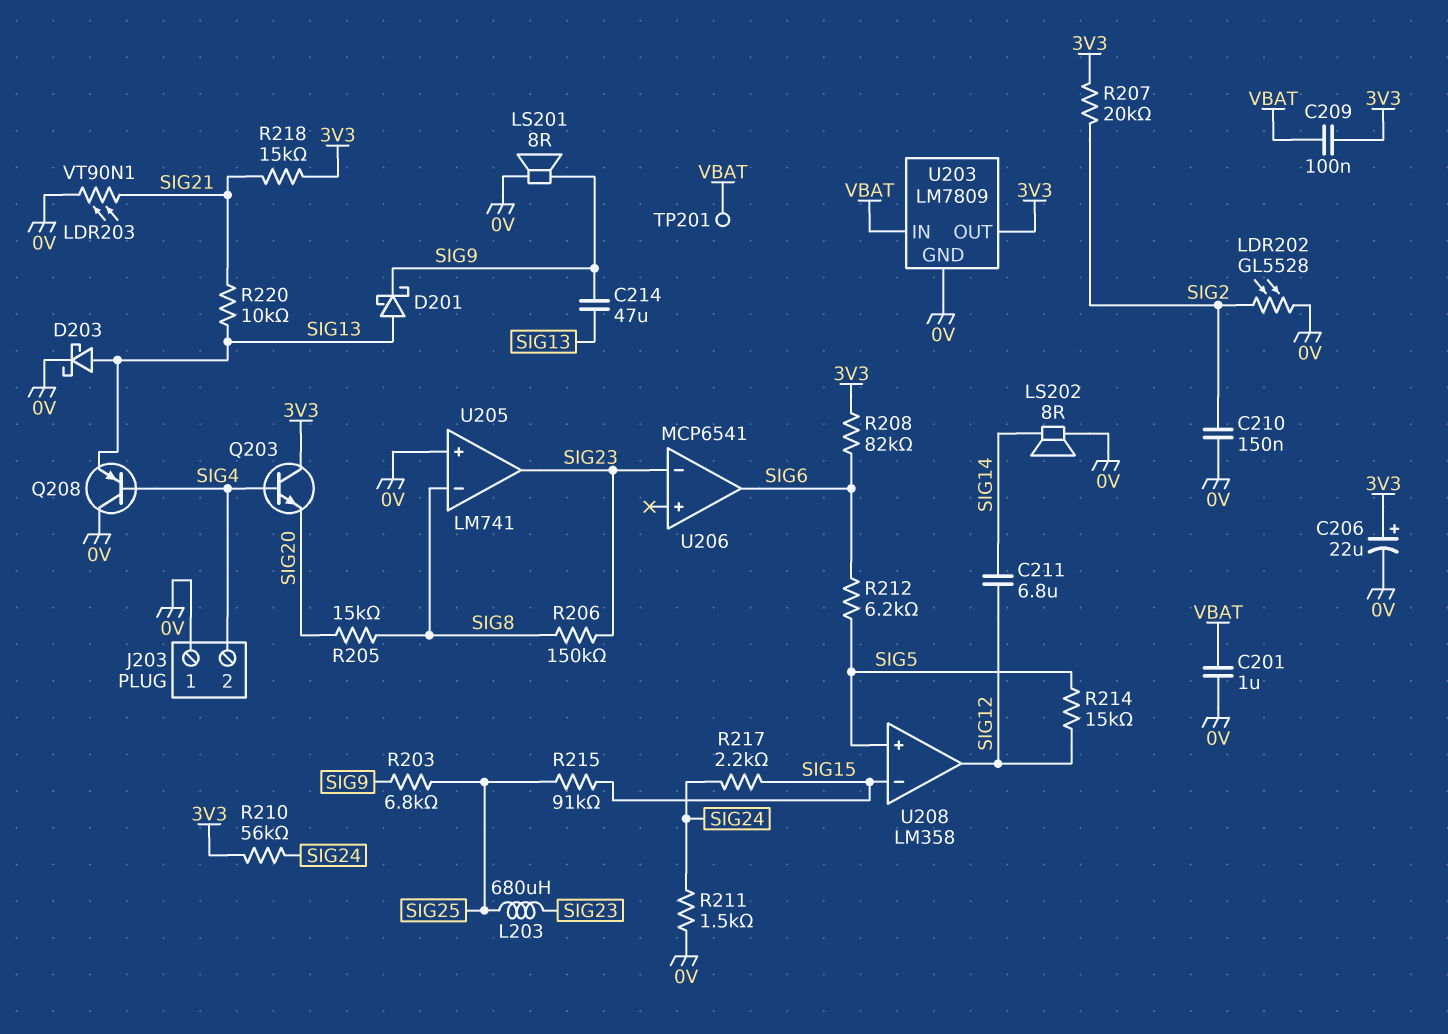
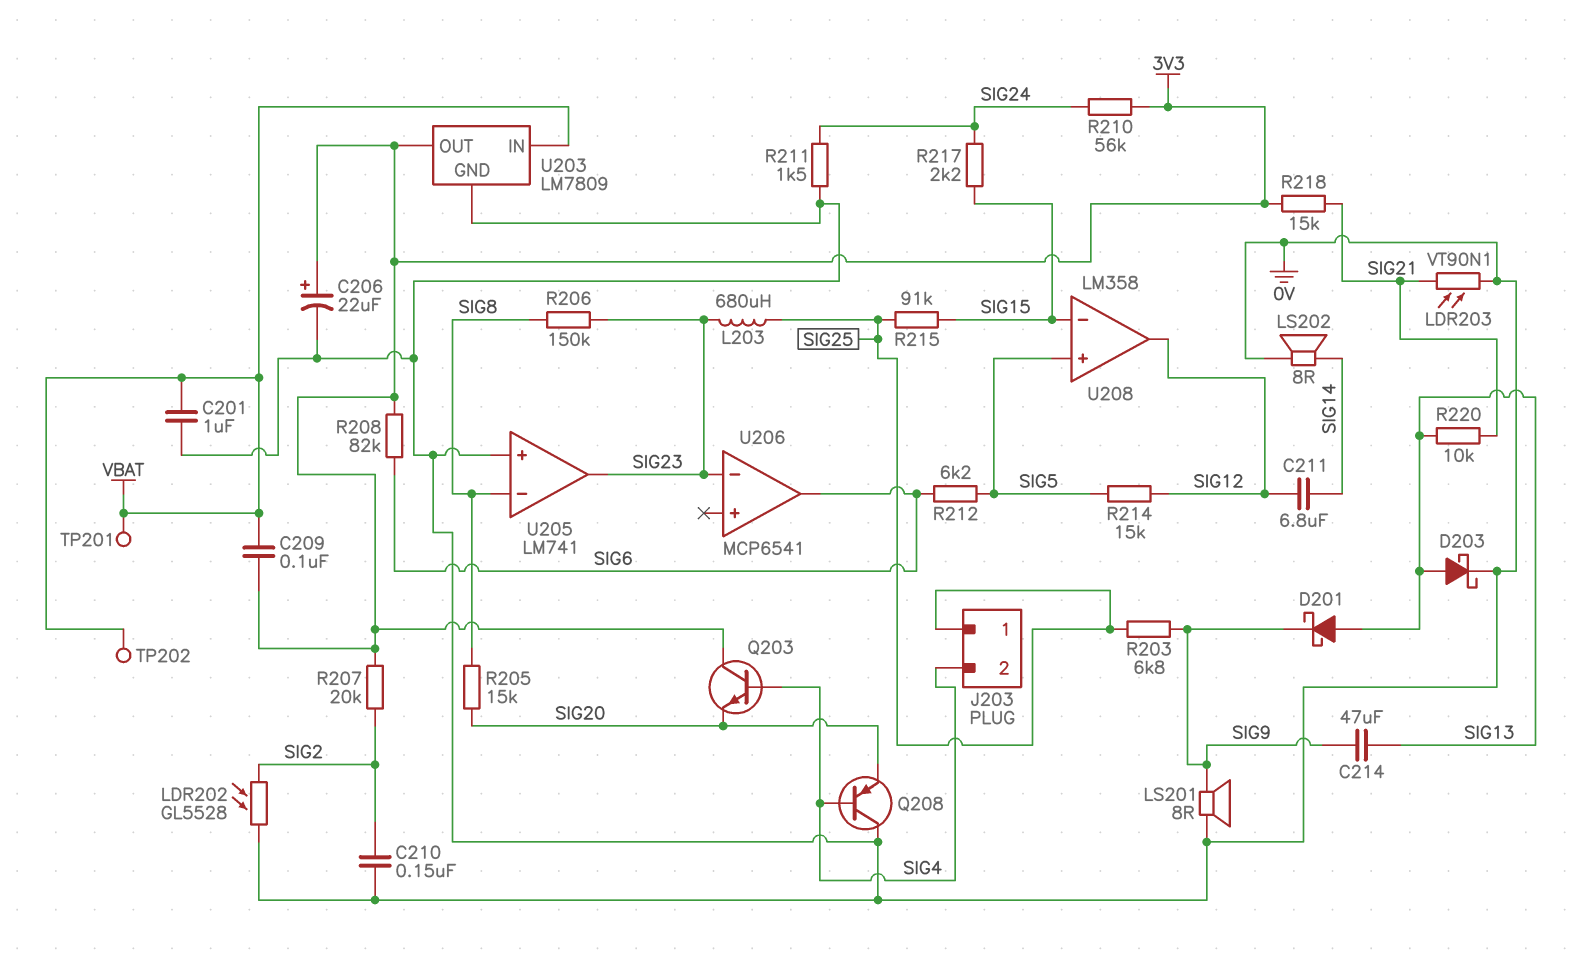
J203 pin 1: 0V -> SIG25
Q208: PNP (B SIG4, C 0V, E SIG13) -> PNP (B SIG4, C 0V, E SIG20)
TP202: none -> test point (VBAT)

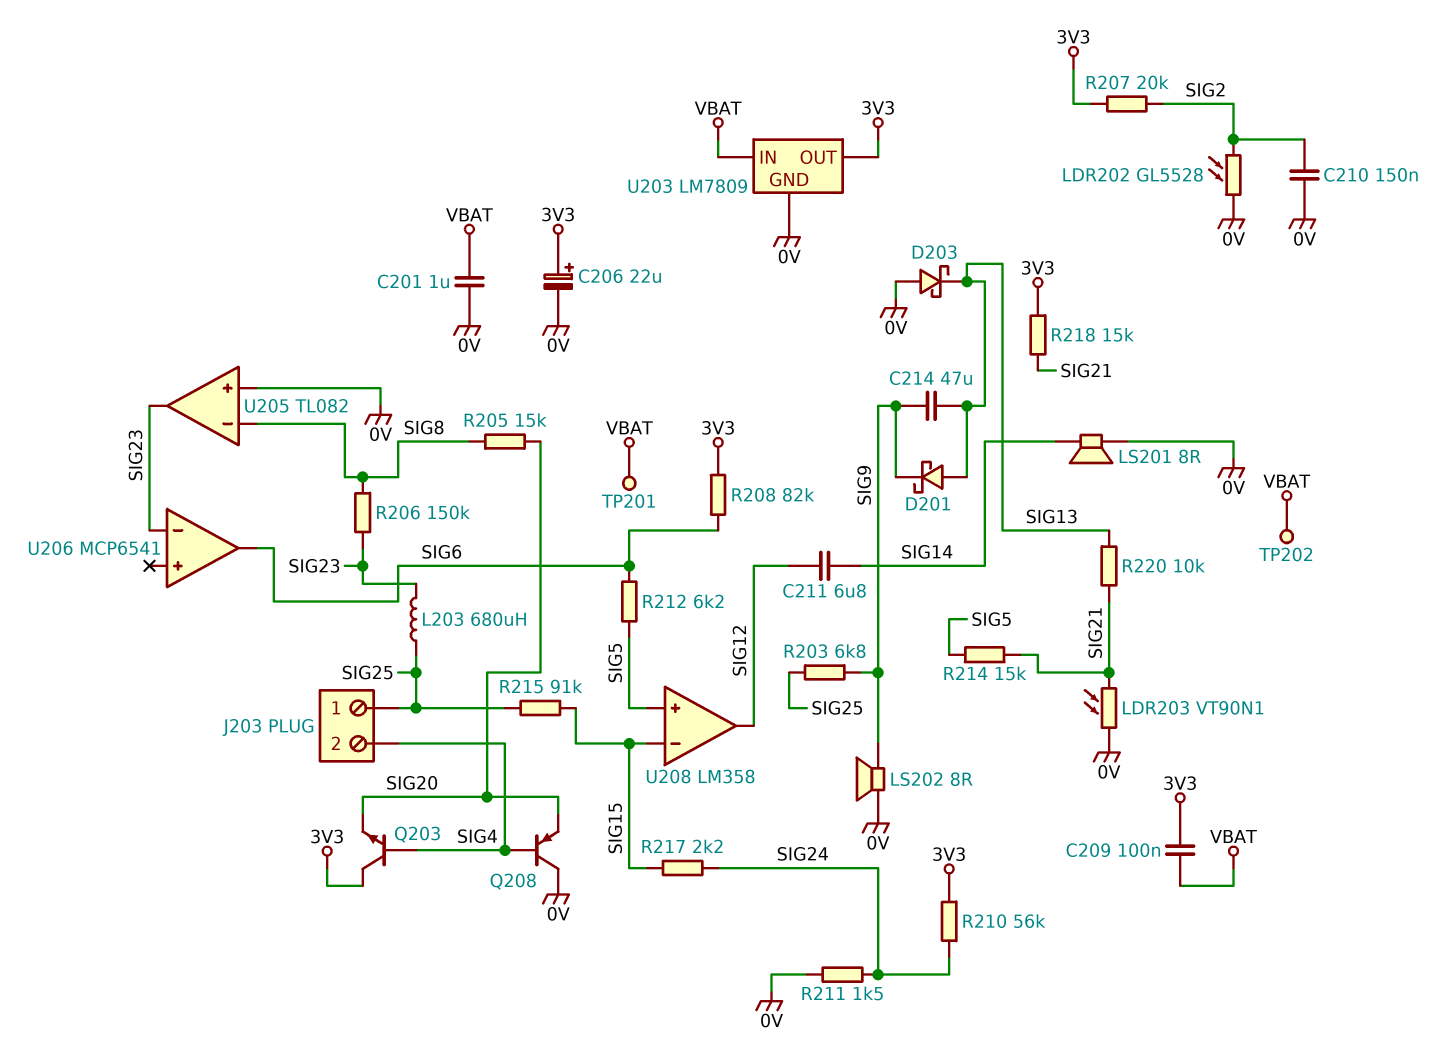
D203: schottky (A SIG13, K 0V) -> schottky (A 0V, K SIG13)
LS201: speaker 8R (0V, SIG9) -> speaker 8R (0V, SIG14)
LS202: speaker 8R (0V, SIG14) -> speaker 8R (0V, SIG9)
R214: 15k (SIG5, SIG12) -> 15k (SIG5, SIG21)
U205: LM741 -> TL082

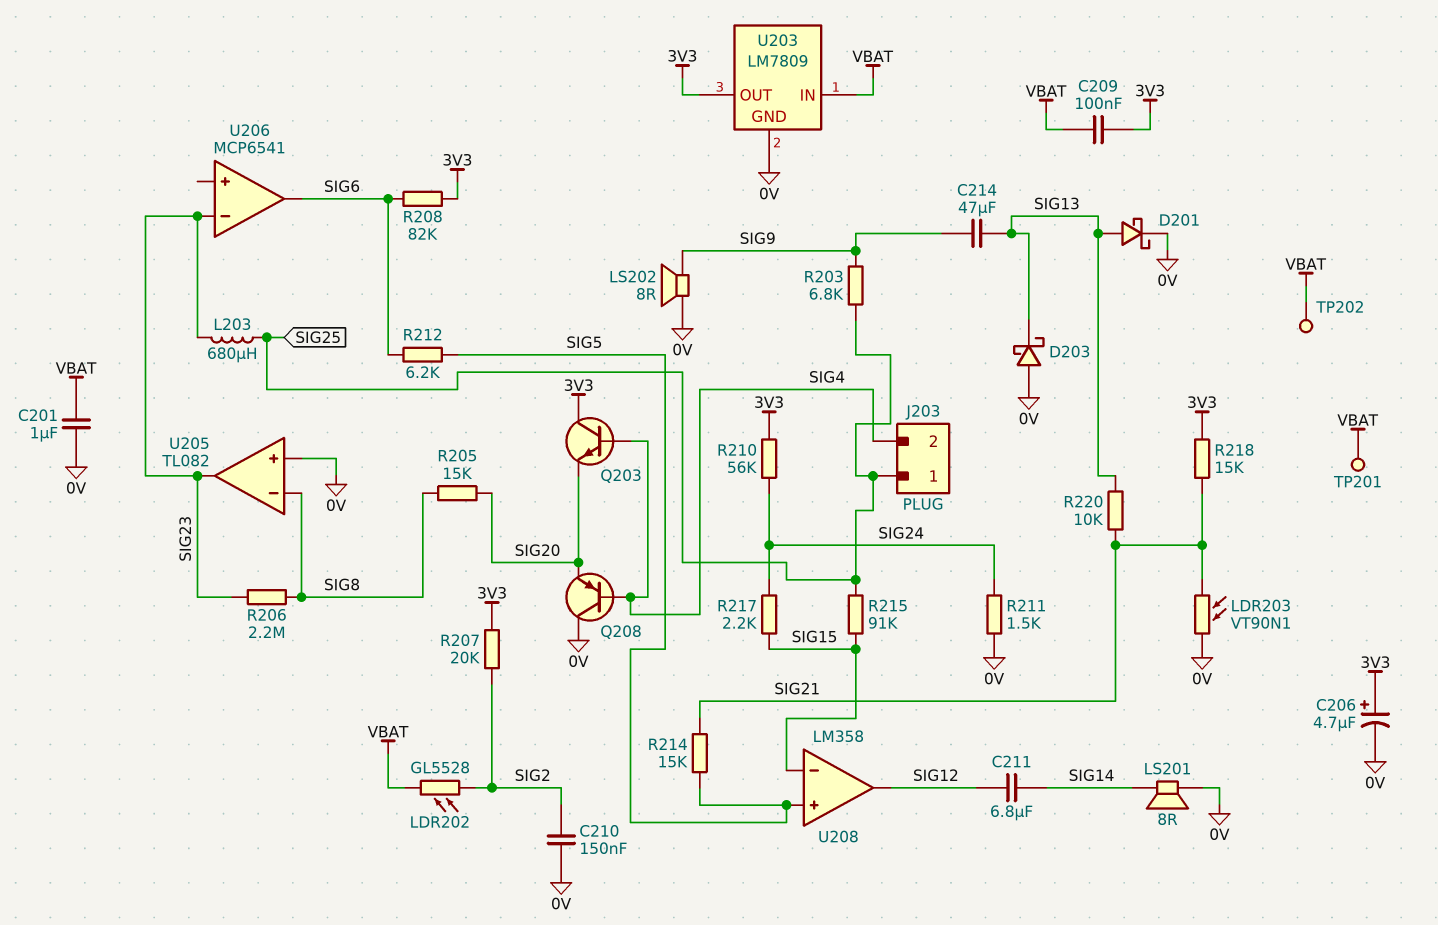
C206: 22uF (plus 3V3, minus 0V) -> 4.7uF (plus 3V3, minus 0V)
D201: schottky (A SIG13, K SIG9) -> schottky (A SIG13, K 0V)
LDR202: GL5528 (0V, SIG2) -> GL5528 (SIG2, VBAT)
R206: 150k (SIG8, SIG23) -> 2.2M (SIG8, SIG23)

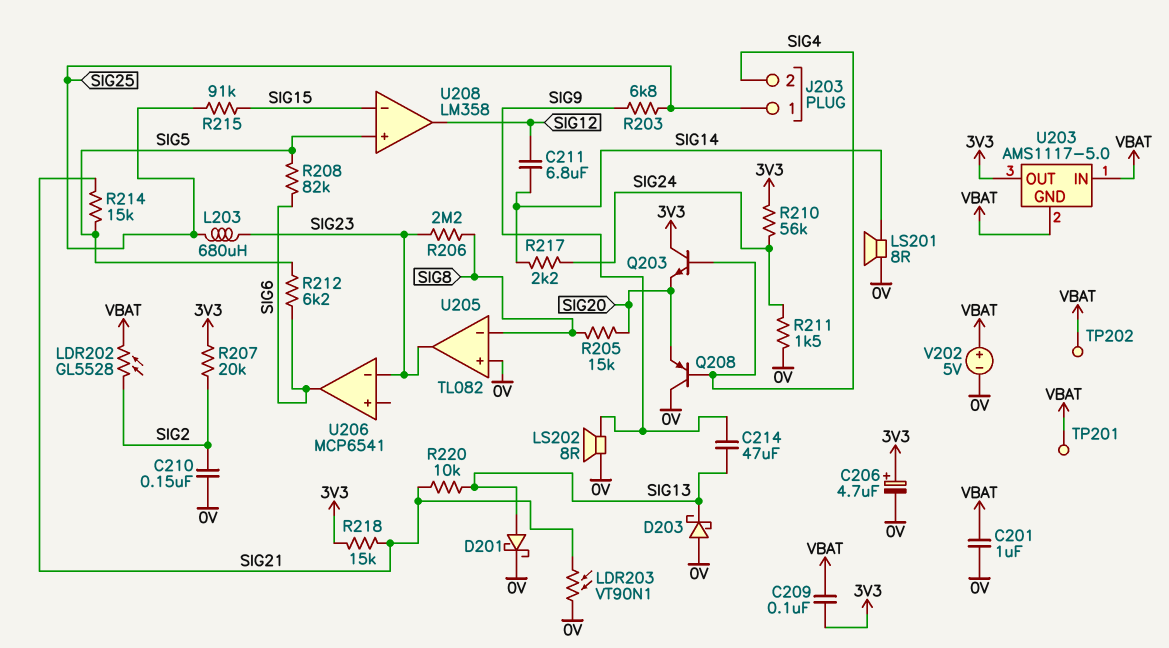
R208: 82k (3V3, SIG6) -> 82k (SIG5, SIG6)
R217: 2.2k (SIG15, SIG24) -> 2.2k (SIG14, SIG24)
U203: LM7809 -> AMS1117-5.0
U203 pin GND: 0V -> VBAT
V202: none -> 5V (plus VBAT, minus 0V)

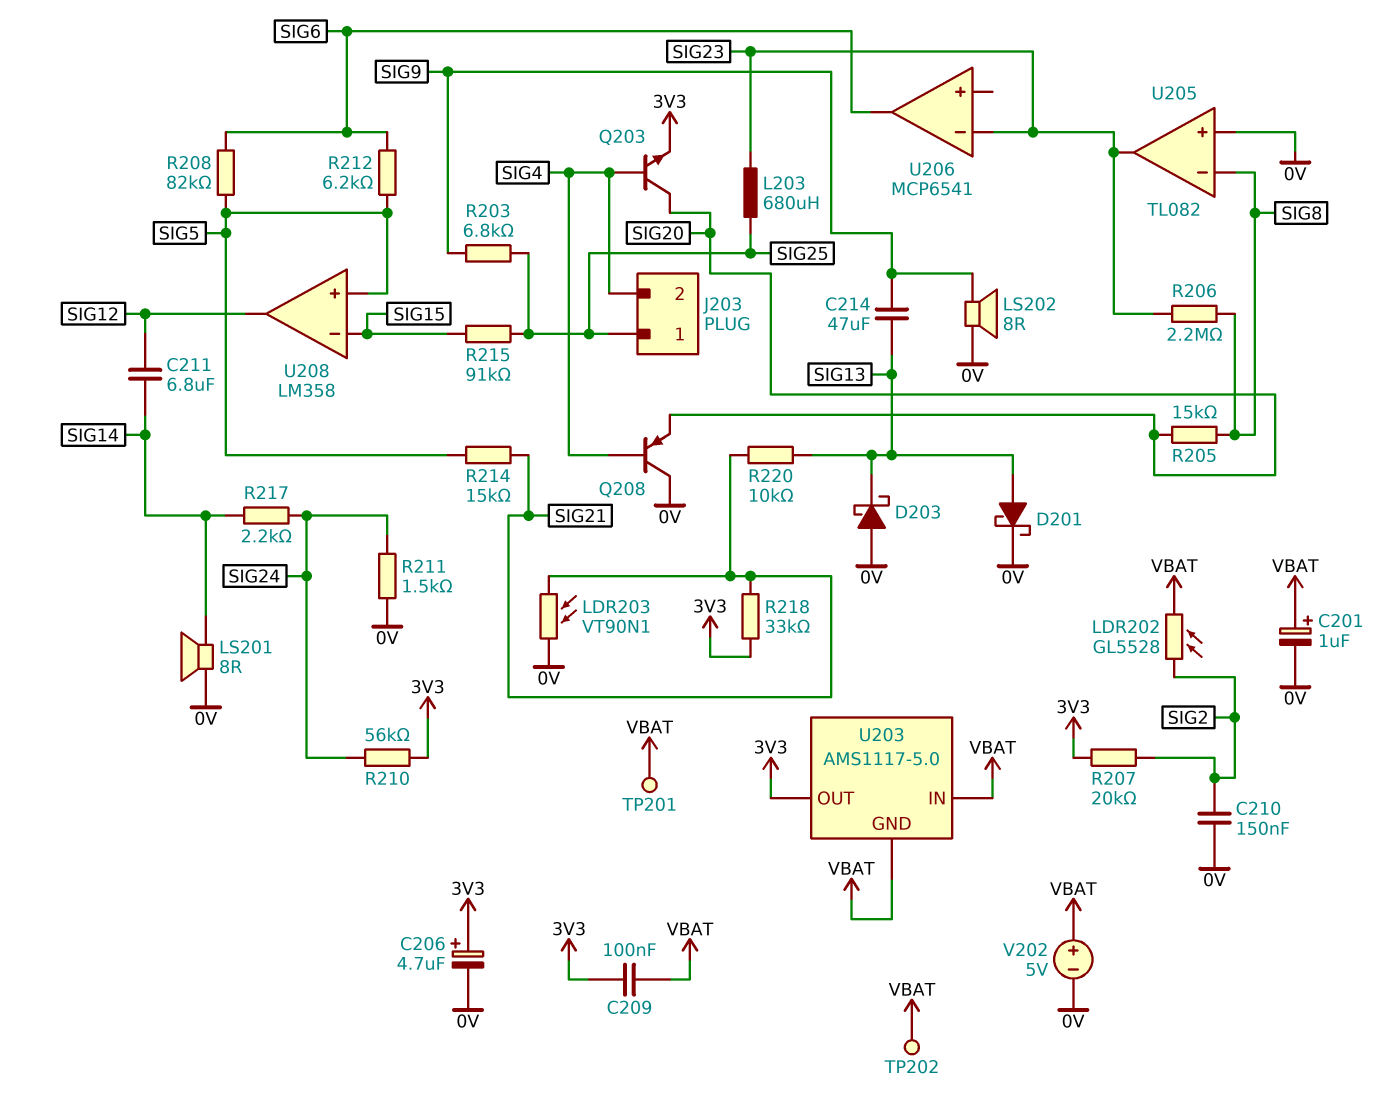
C201: 1uF (0V, VBAT) -> 1uF (plus VBAT, minus 0V)
Q203: NPN (B SIG4, C 3V3, E SIG20) -> NPN (B SIG4, C SIG20, E 3V3)
R218: 15k (3V3, SIG21) -> 33k (3V3, SIG21)

